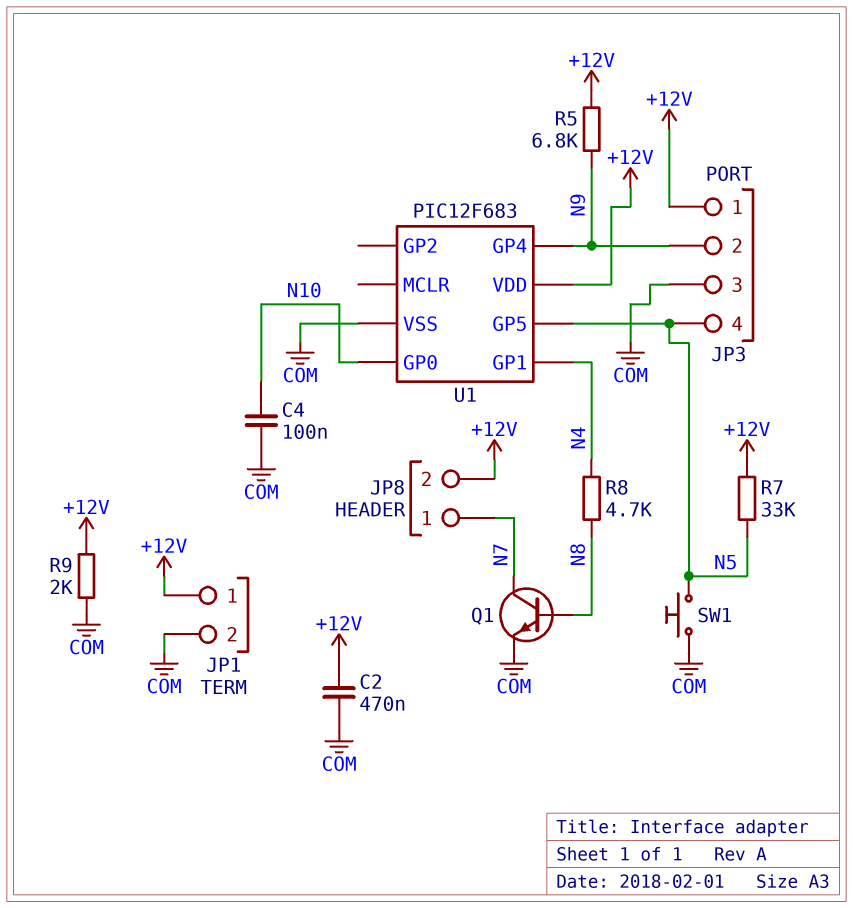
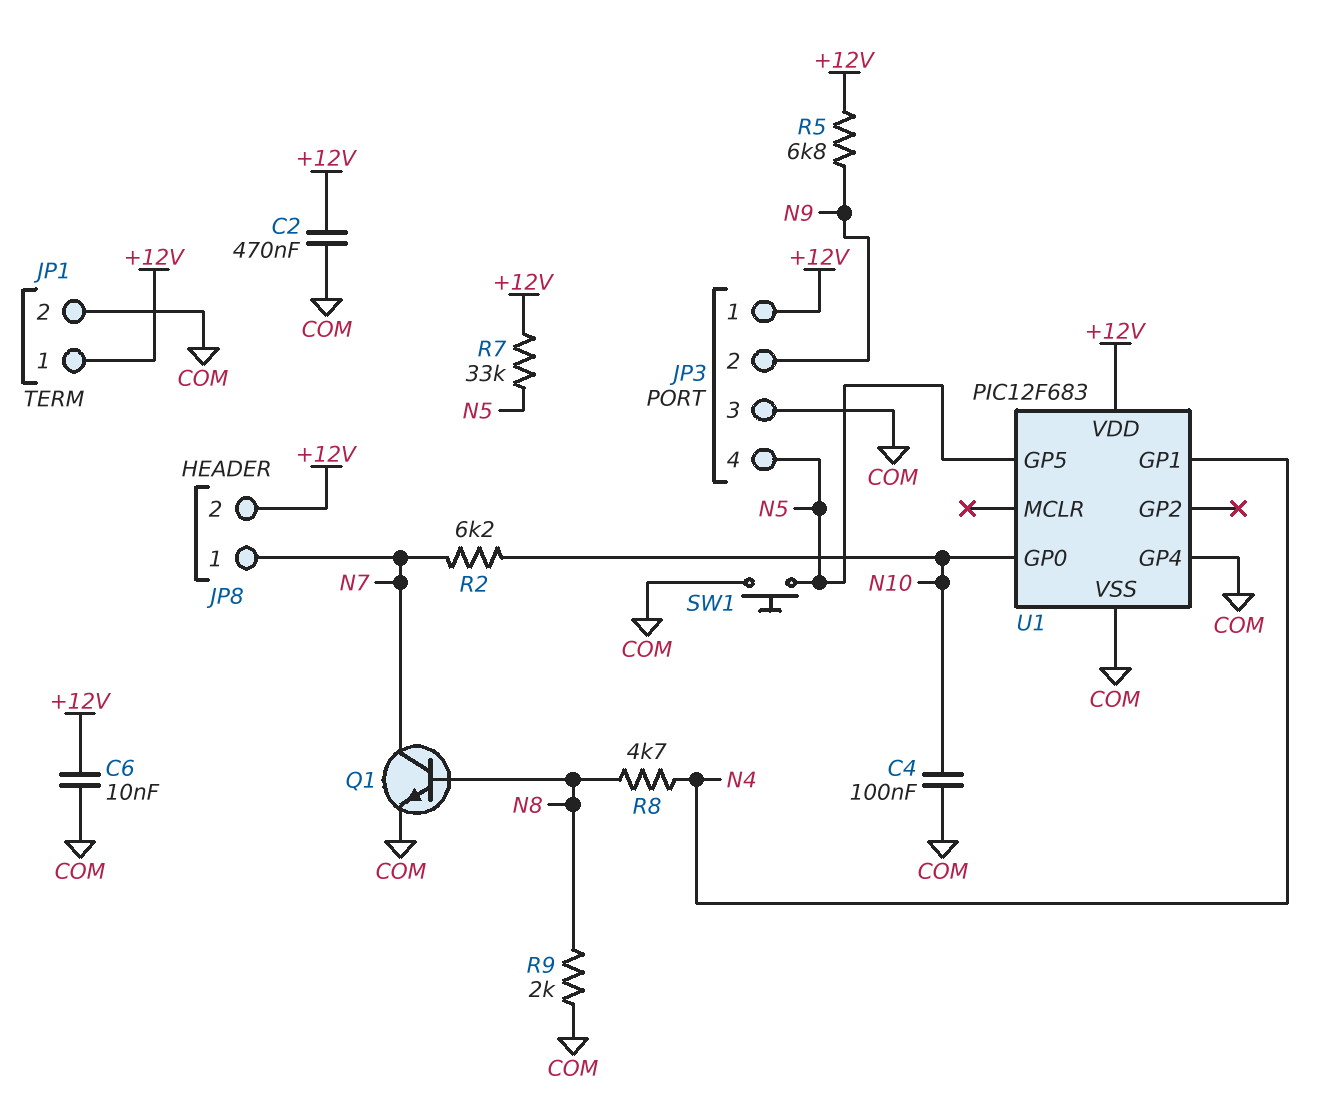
C6: none -> 10nF (+12V, COM)
R2: none -> 6.2k (N7, N10)
R9: 2k (+12V, COM) -> 2k (COM, N8)
U1 pin GP4: N9 -> COM

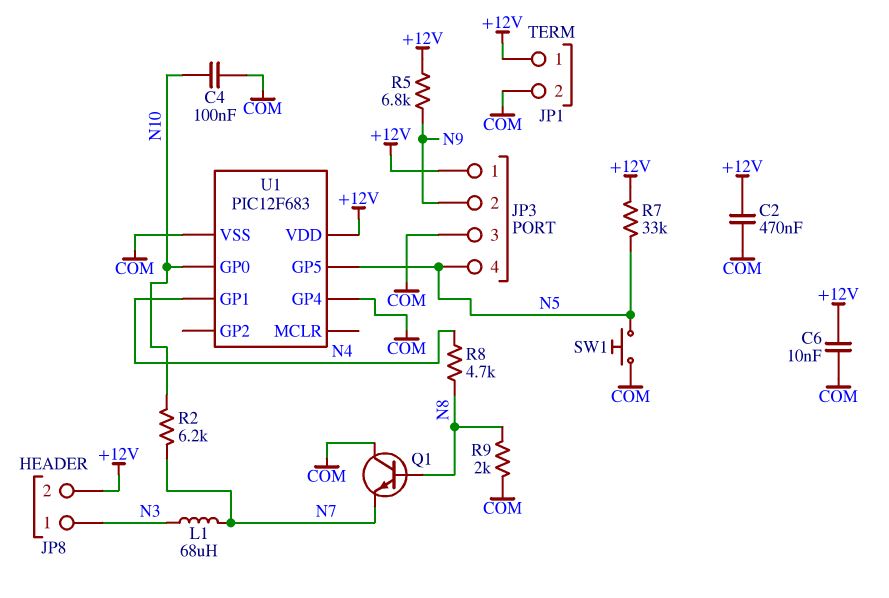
JP8 pin 1: N7 -> N3
L1: none -> 68uH (N3, N7)
Q1: NPN (B N8, C N7, E COM) -> NPN (B N8, C COM, E N7)

